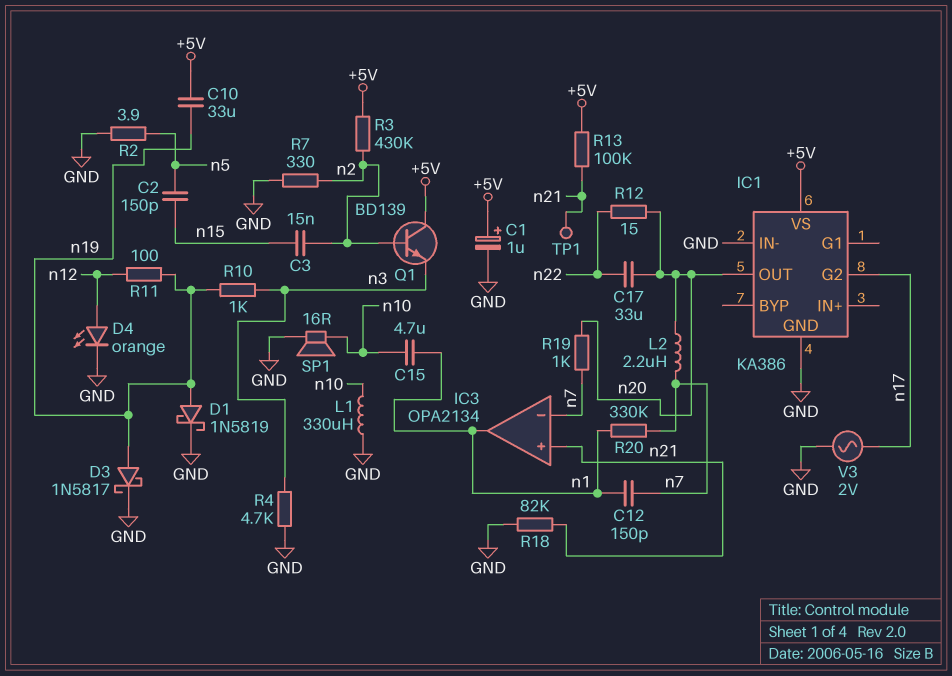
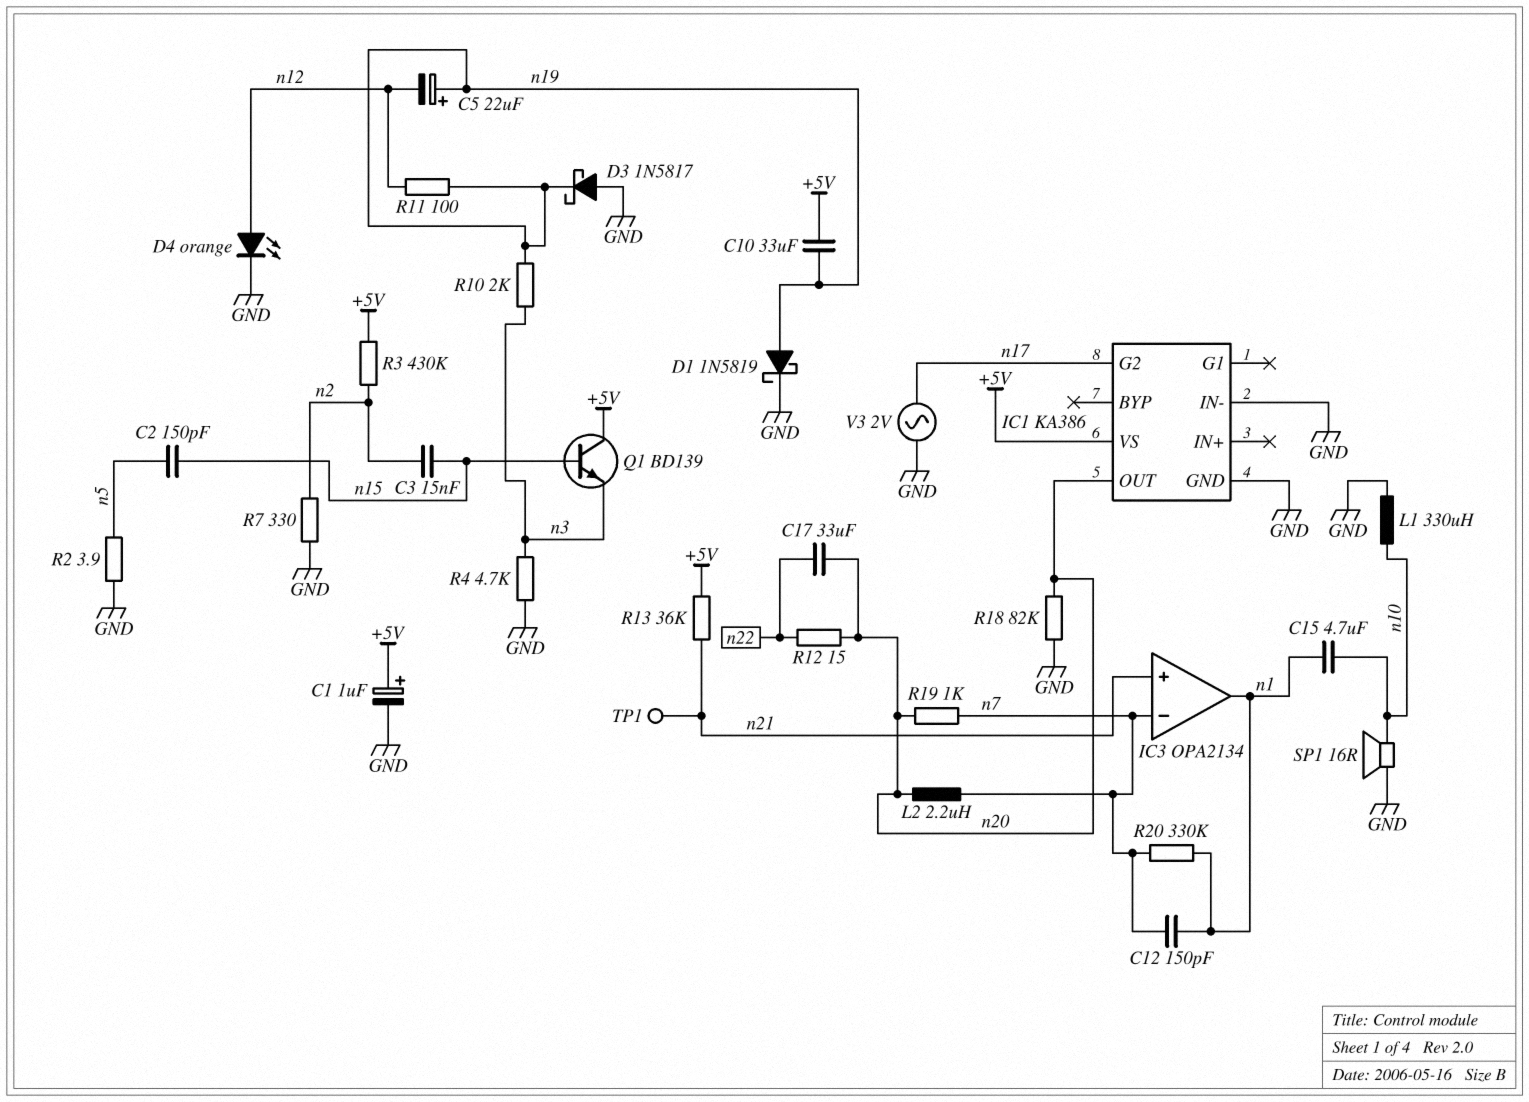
C5: none -> 22uF (plus n19, minus n12)
D3: schottky 1N5817 (A n19, K GND) -> schottky 1N5817 (A GND, K n19)
Q1: NPN BD139 (B n2, C +5V, E n3) -> NPN BD139 (B n15, C +5V, E n3)
R10: 1k (n3, n19) -> 2k (n3, n19)
R13: 100k (+5V, n21) -> 36k (+5V, n21)
R18: 82k (GND, n21) -> 82k (GND, n20)

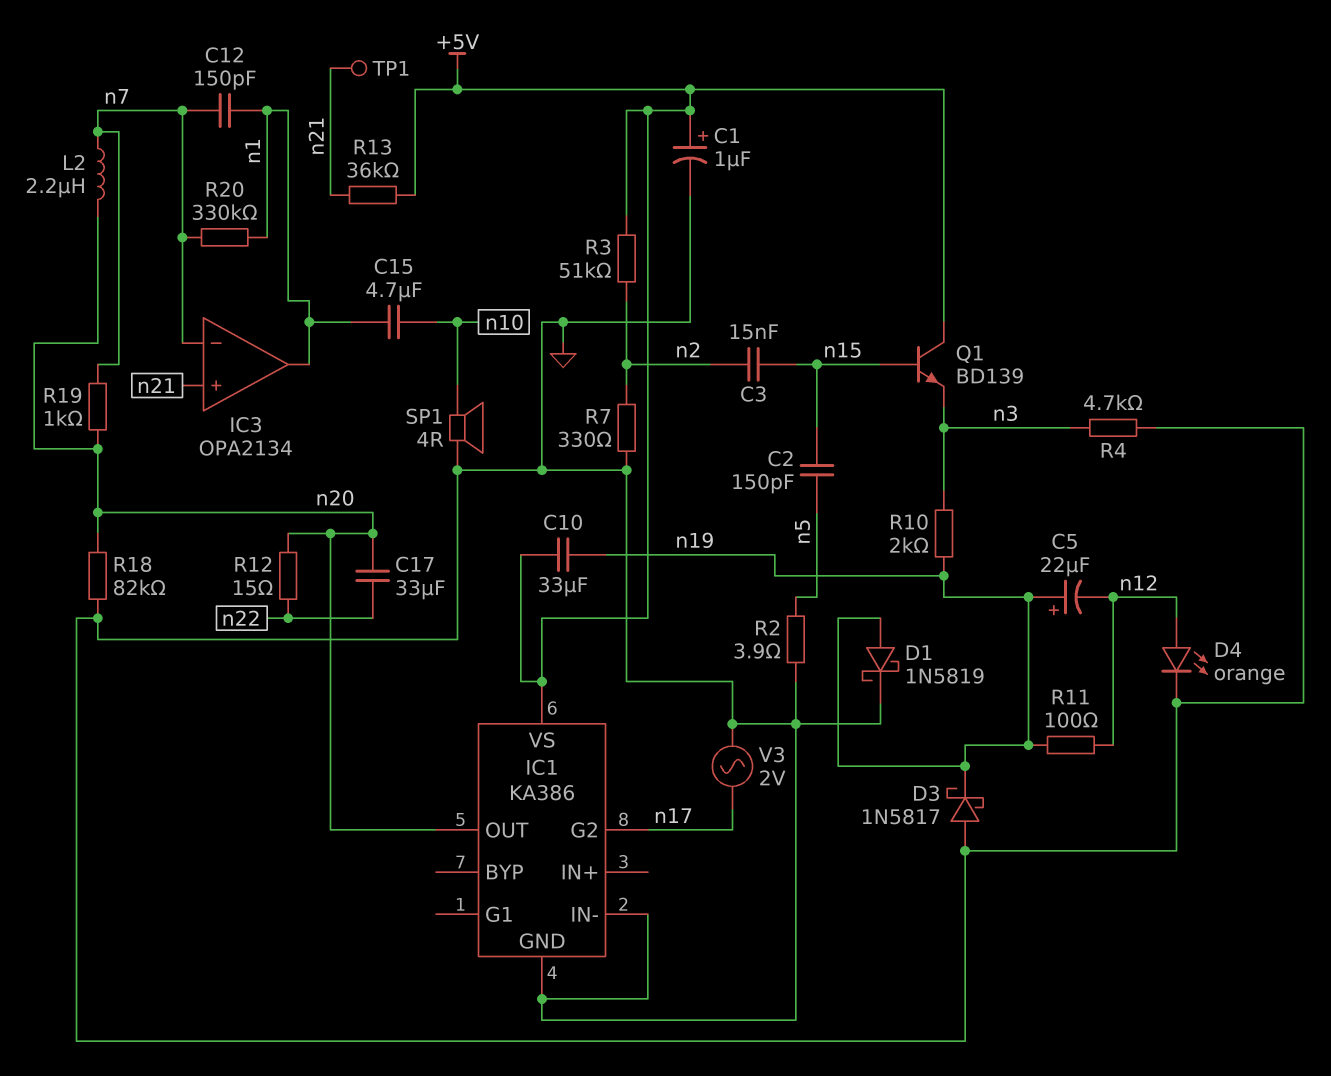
L1: 330uH (GND, n10) -> none
R3: 430k (+5V, n2) -> 51k (+5V, n2)
SP1: speaker 16R (GND, n10) -> speaker 4R (GND, n10)

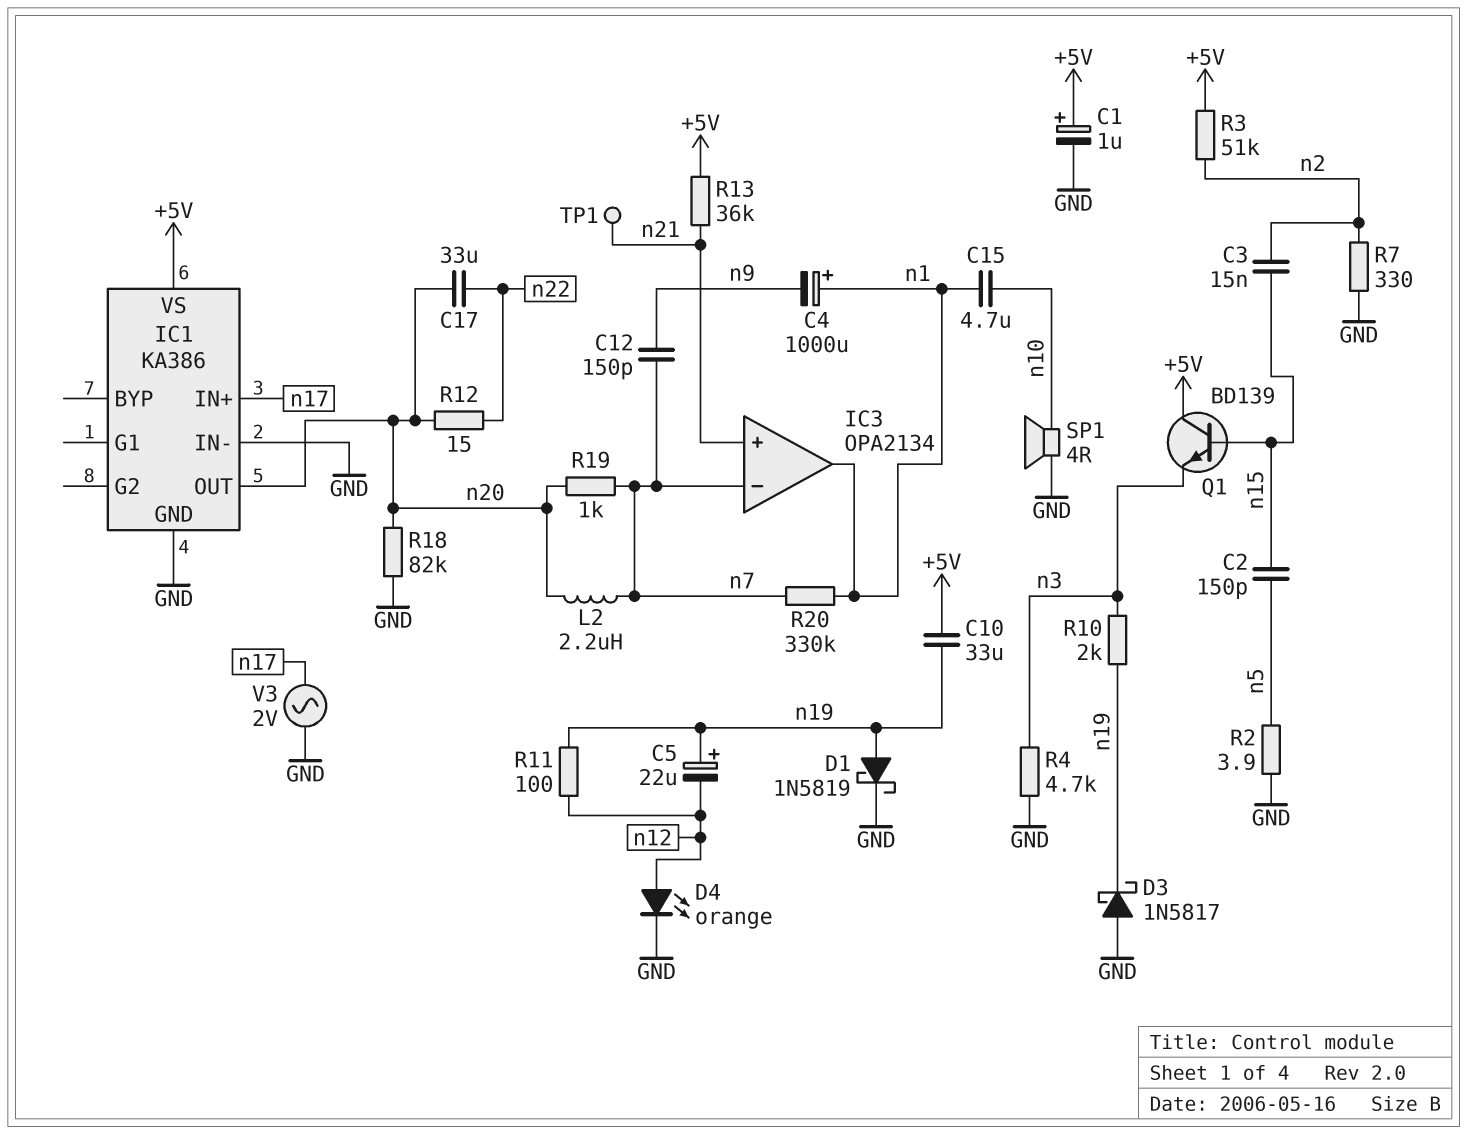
C4: none -> 1000uF (plus n1, minus n9)
C12: 150pF (n1, n7) -> 150pF (n7, n9)
IC1 pin G2: n17 -> none
IC1 pin IN+: none -> n17

